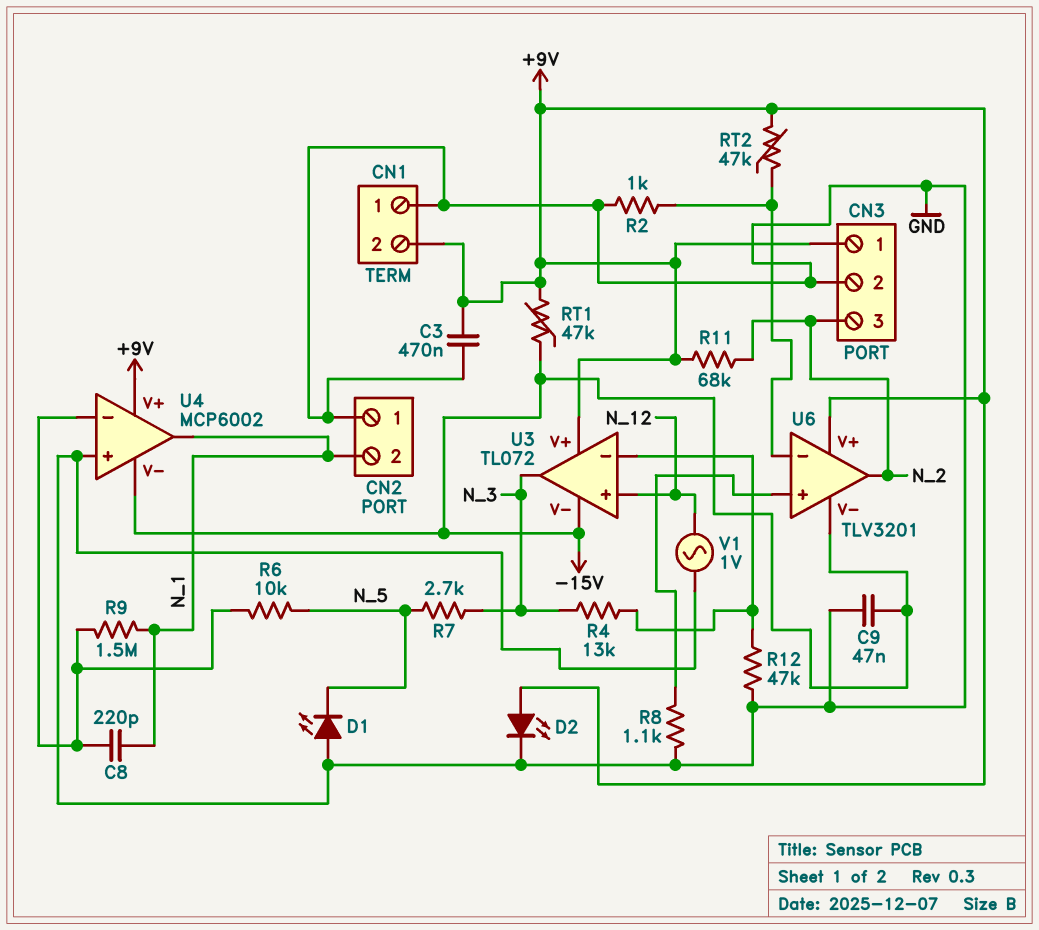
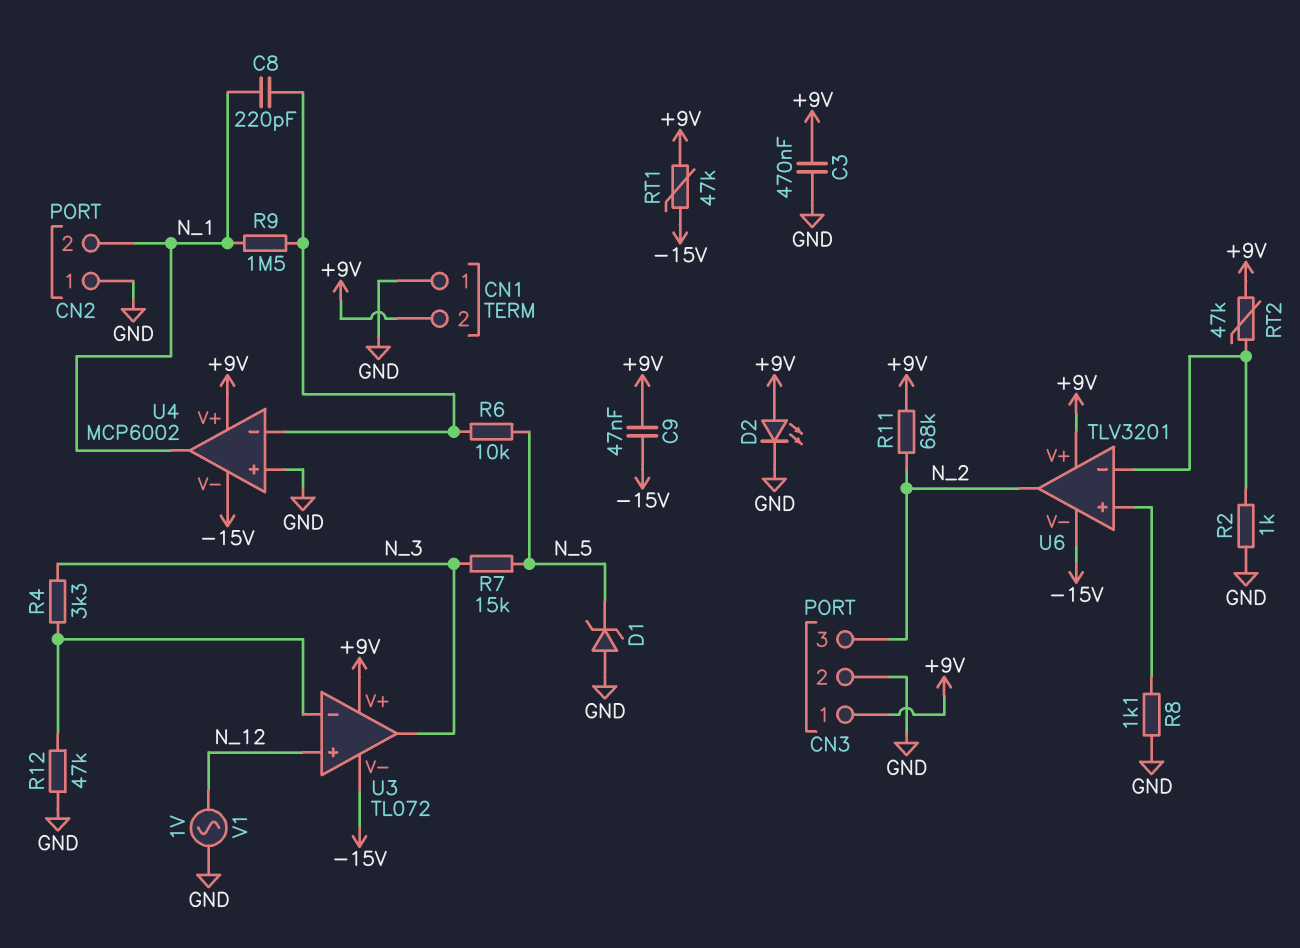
C9: 47nF (-15V, GND) -> 47nF (+9V, -15V)
D1: LED (A GND, K N_5) -> zener (A GND, K N_5)
R4: 13k (N_3, U3/in-) -> 3.3k (N_3, U3/in-)
R7: 2.7k (N_3, N_5) -> 15k (N_3, N_5)

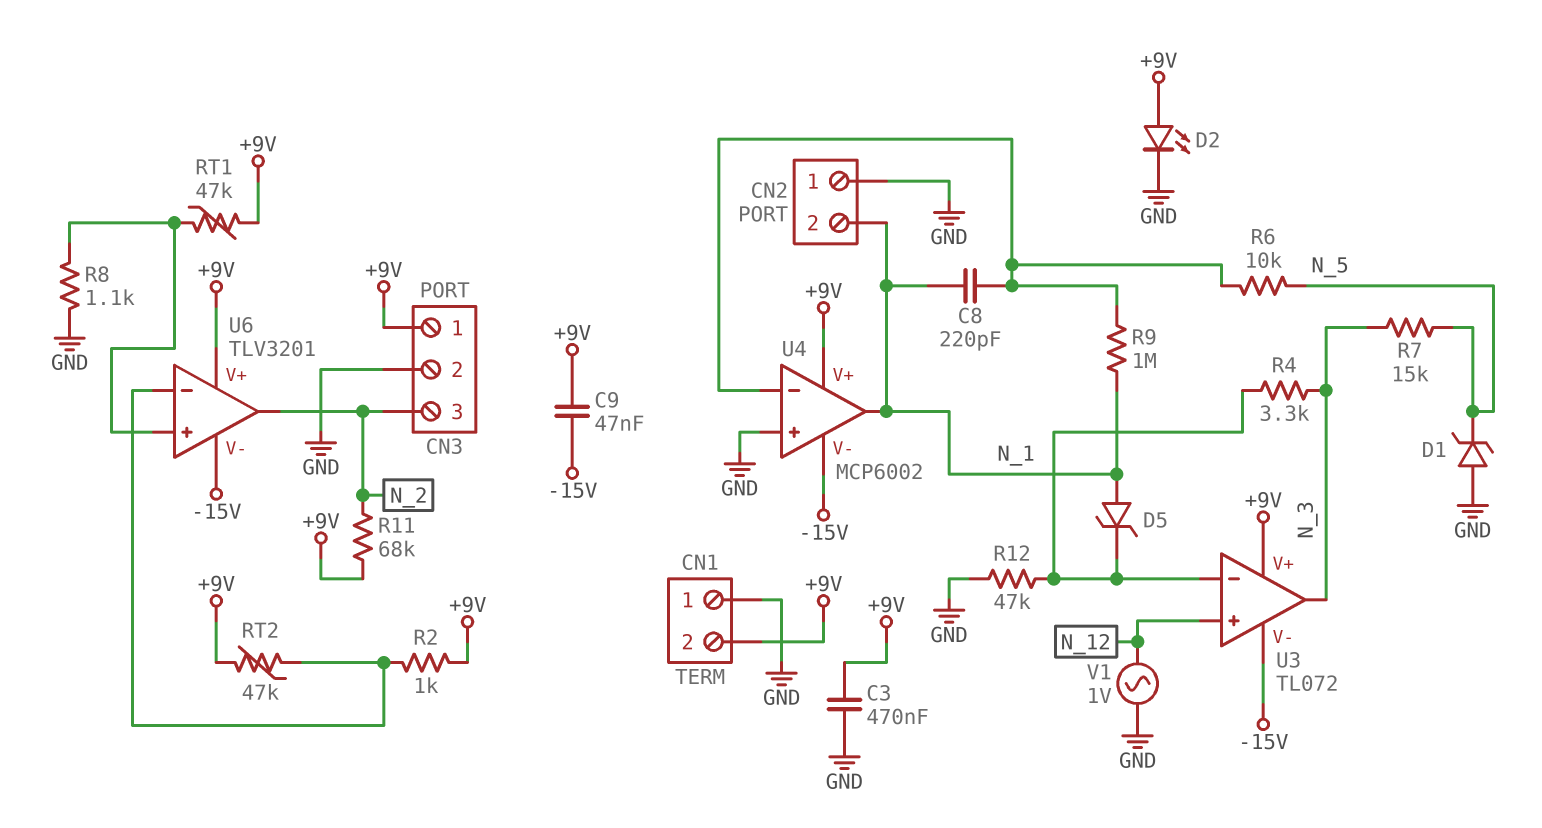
D5: none -> zener (A N_1, K U3/in-)
R2: 1k (GND, U6/in-) -> 1k (+9V, U6/in-)
R9: 1.5M (N_1, U4/in-) -> 1M (N_1, U4/in-)
RT1: 47k (+9V, -15V) -> 47k (+9V, U6/in+)

